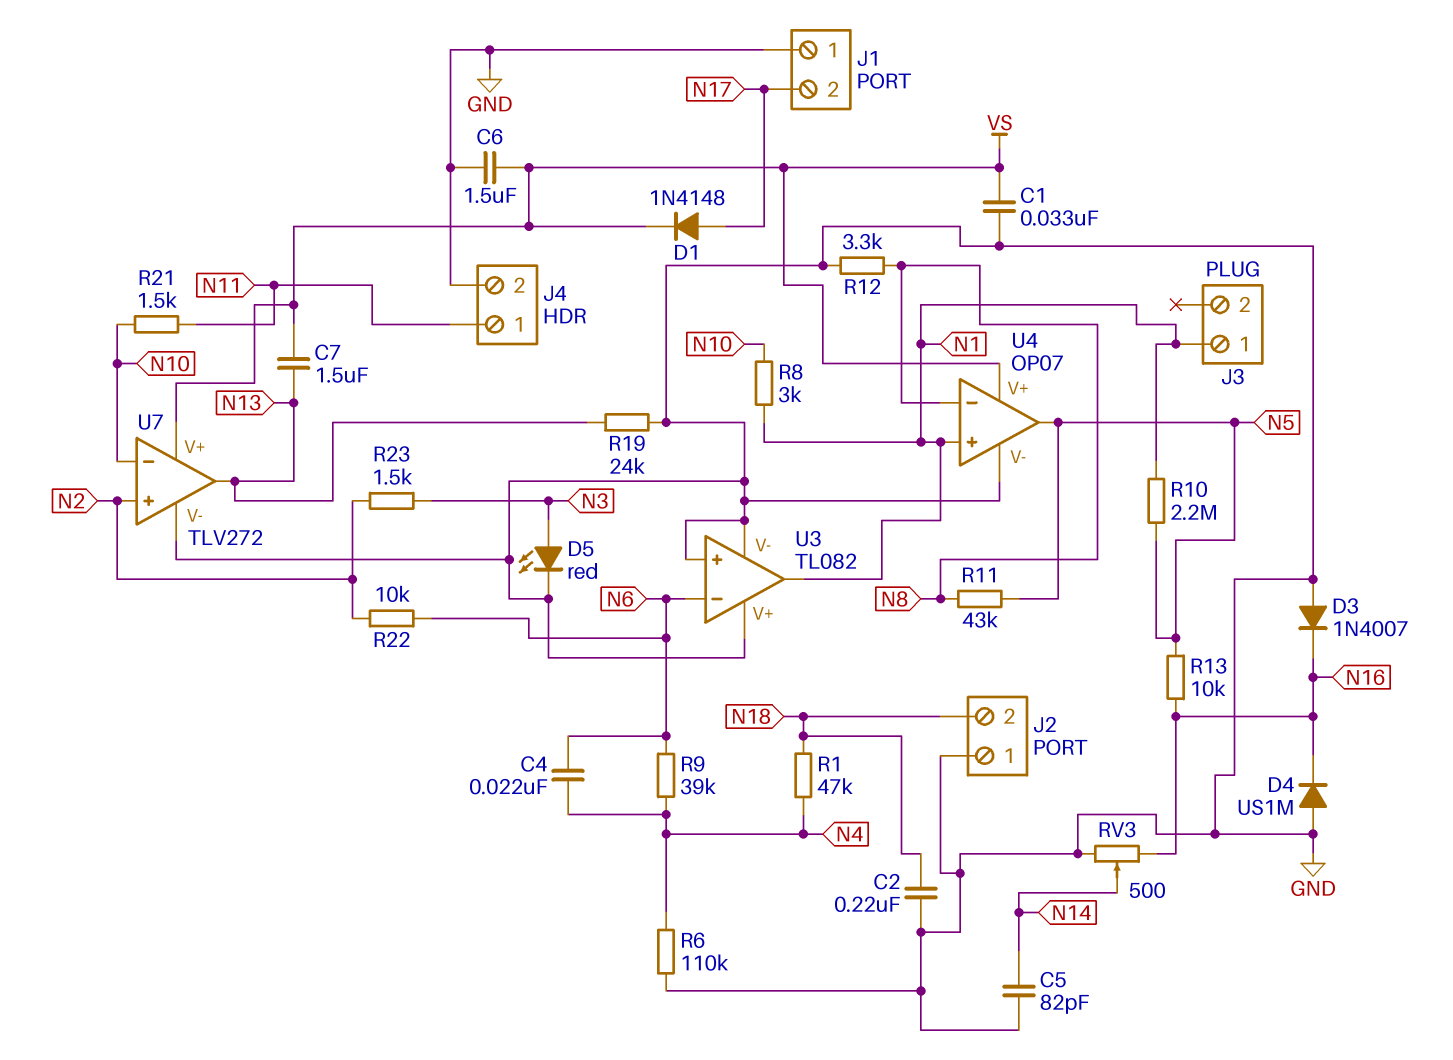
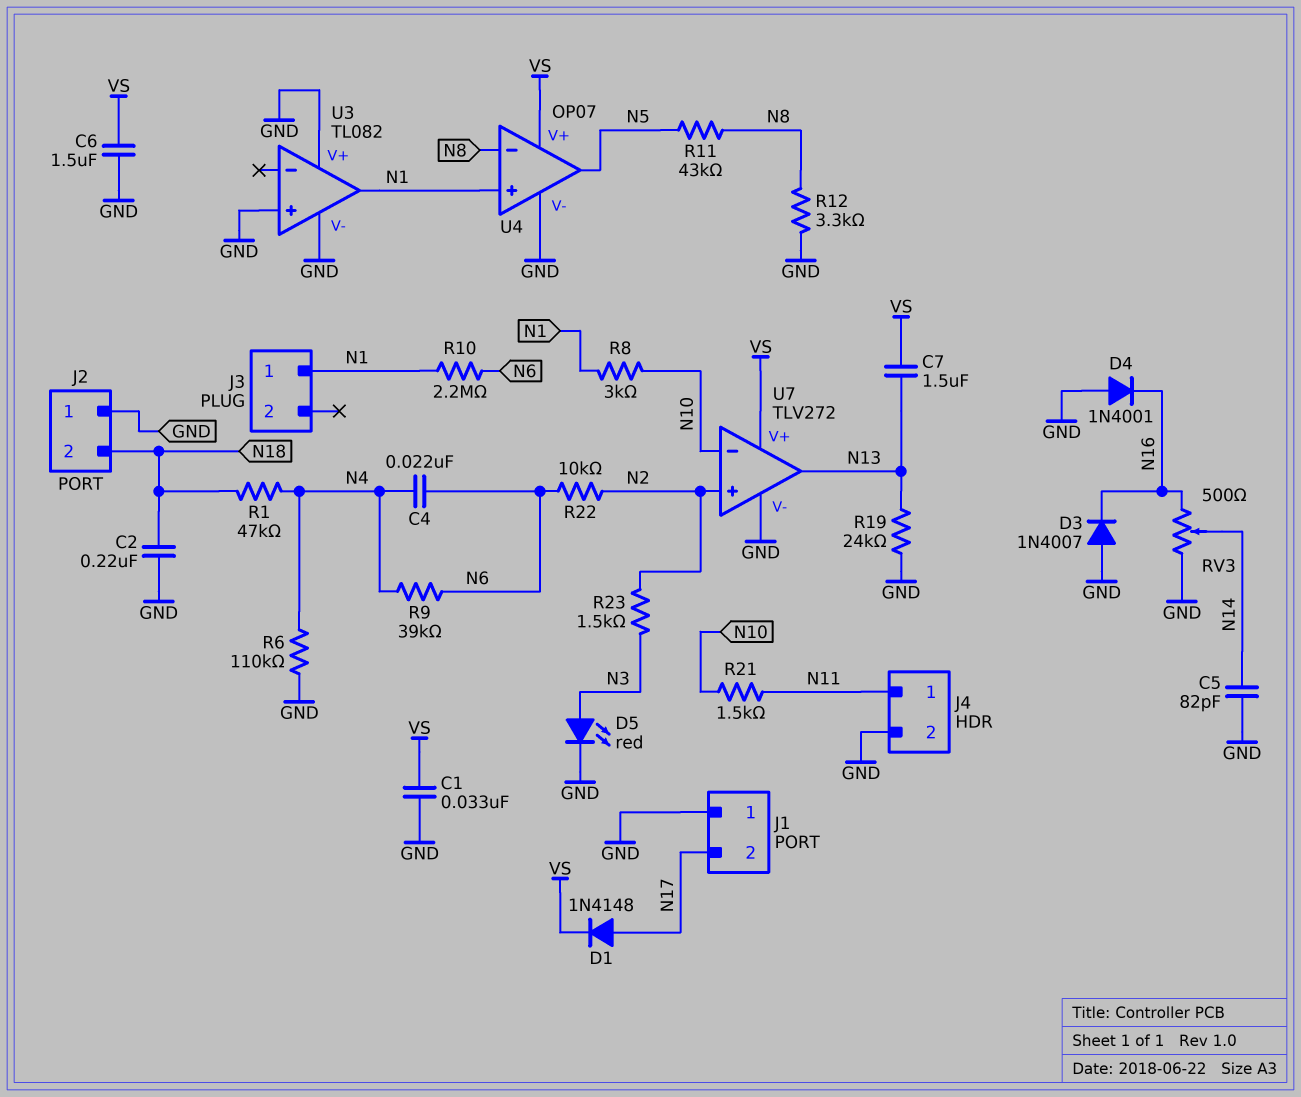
D4: diode US1M (A GND, K N16) -> diode 1N4001 (A GND, K N16)
R10: 2.2M (N1, N5) -> 2.2M (N1, N6)
R13: 10k (N5, N16) -> none
U3 pin in-: N6 -> none

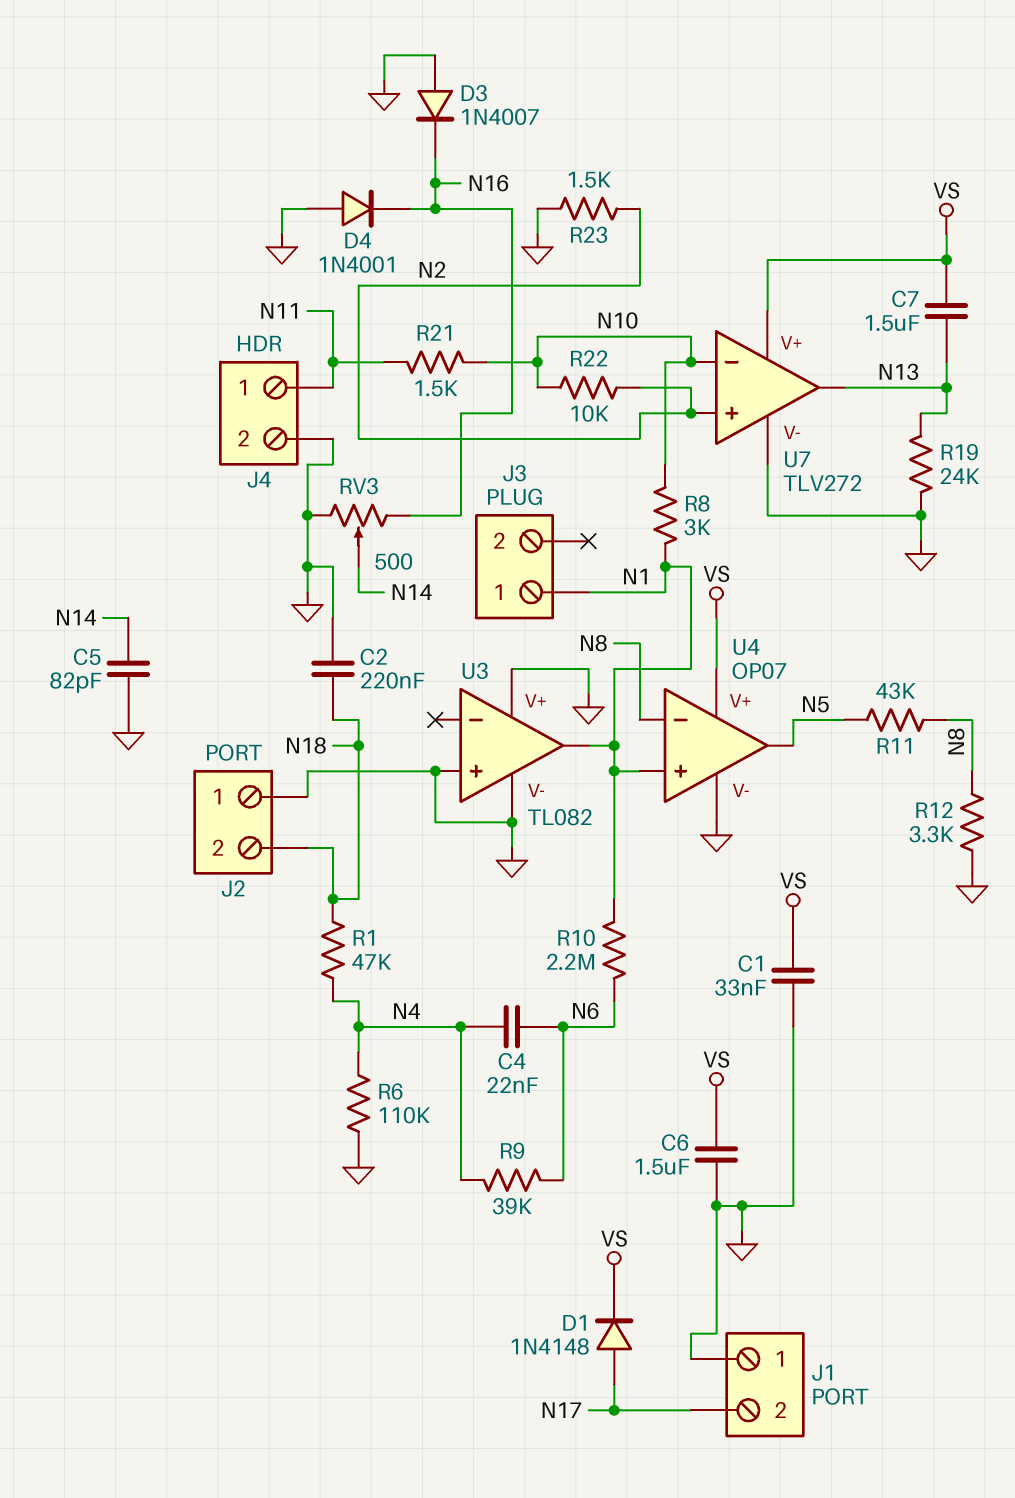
D5: LED red (A N3, K GND) -> none
R22: 10k (N2, N6) -> 10k (N2, N10)
R23: 1.5k (N2, N3) -> 1.5k (GND, N2)

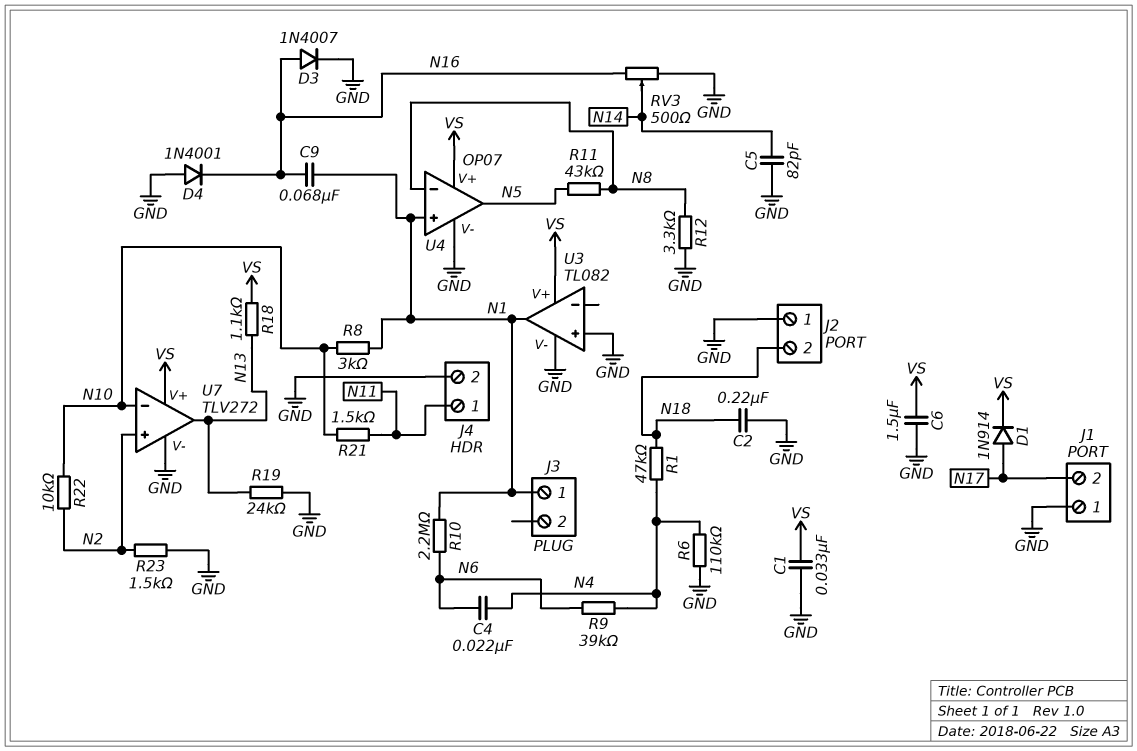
C7: 1.5uF (N13, VS) -> none
C9: none -> 68nF (N1, N16)
D1: diode 1N4148 (A N17, K VS) -> diode 1N914 (A N17, K VS)
D3: diode 1N4007 (A GND, K N16) -> diode 1N4007 (A N16, K GND)
R18: none -> 1.1k (N13, VS)
U3 pin V+: GND -> VS

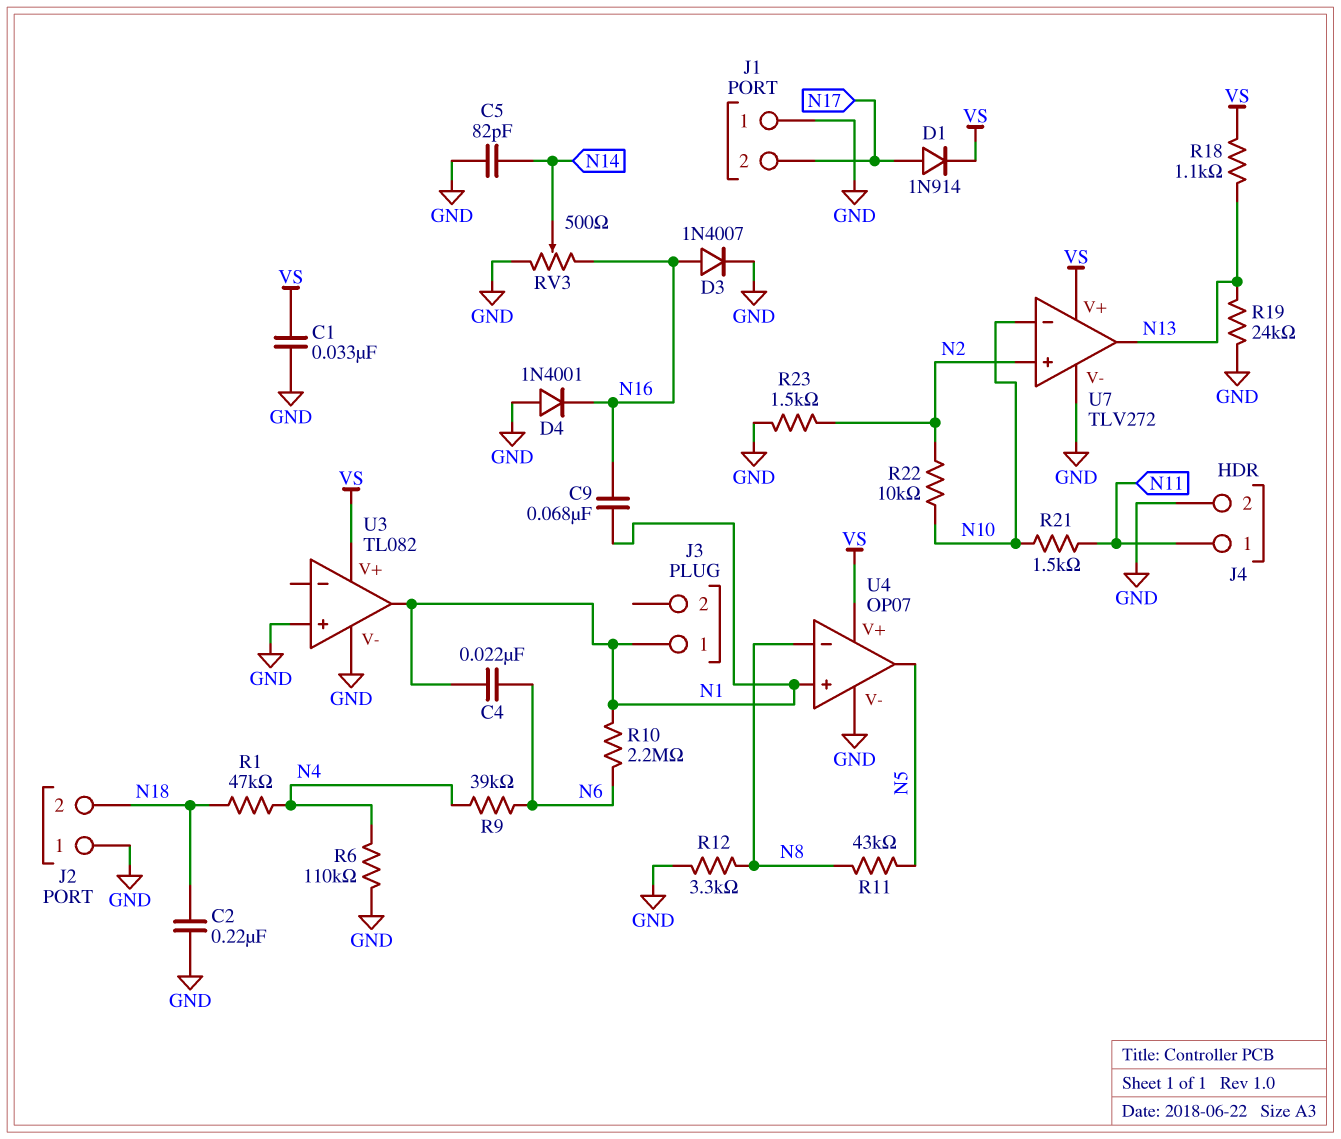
C4: 22nF (N4, N6) -> 22nF (N1, N6)
C6: 1.5uF (GND, VS) -> none
R8: 3k (N1, N10) -> none

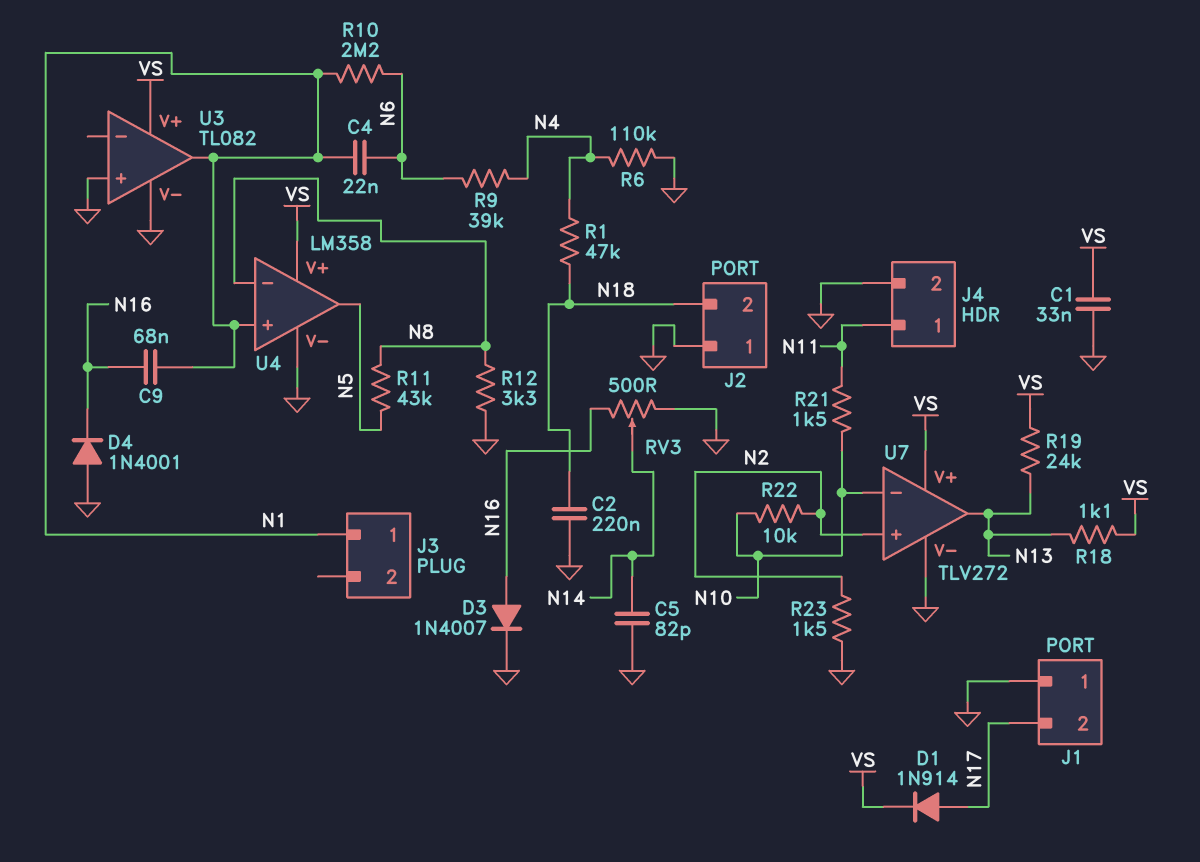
R19: 24k (GND, N13) -> 24k (N13, VS)
U4: OP07 -> LM358

